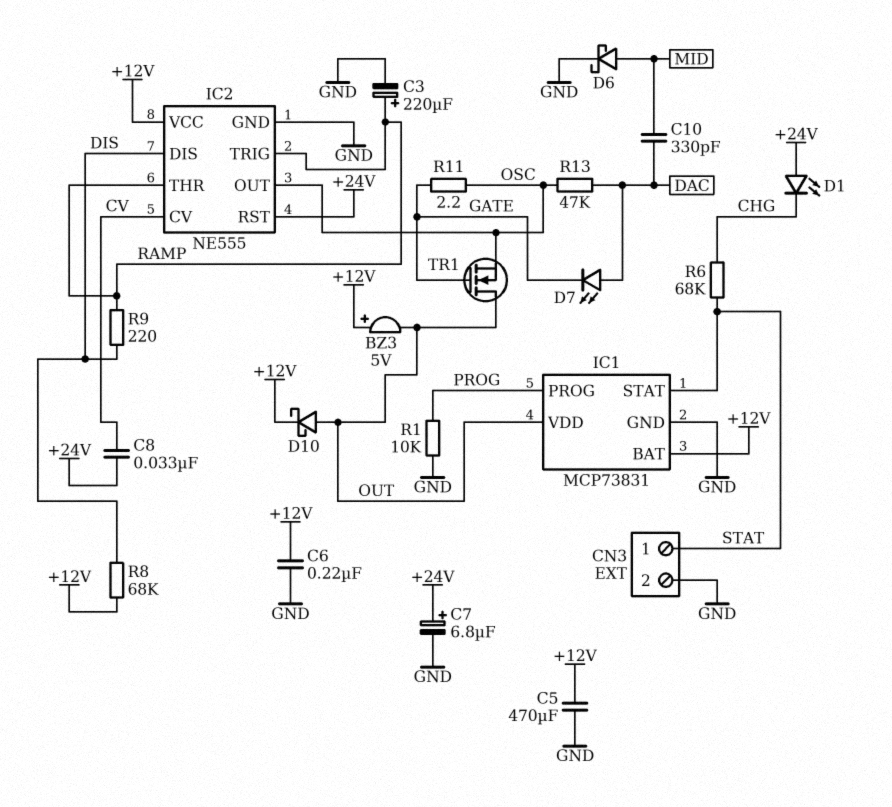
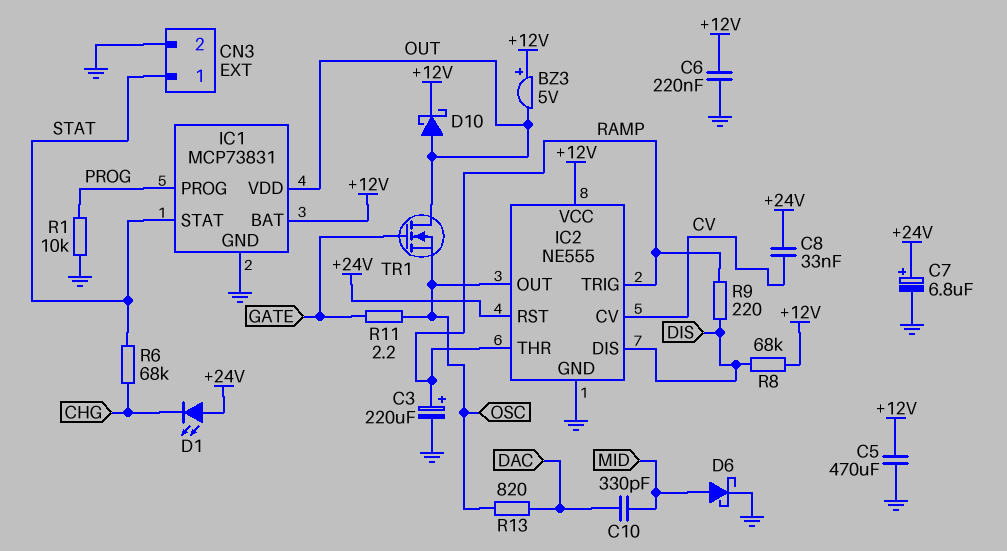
D7: LED (A DAC, K GATE) -> none
R13: 47k (DAC, OSC) -> 820 (DAC, OSC)

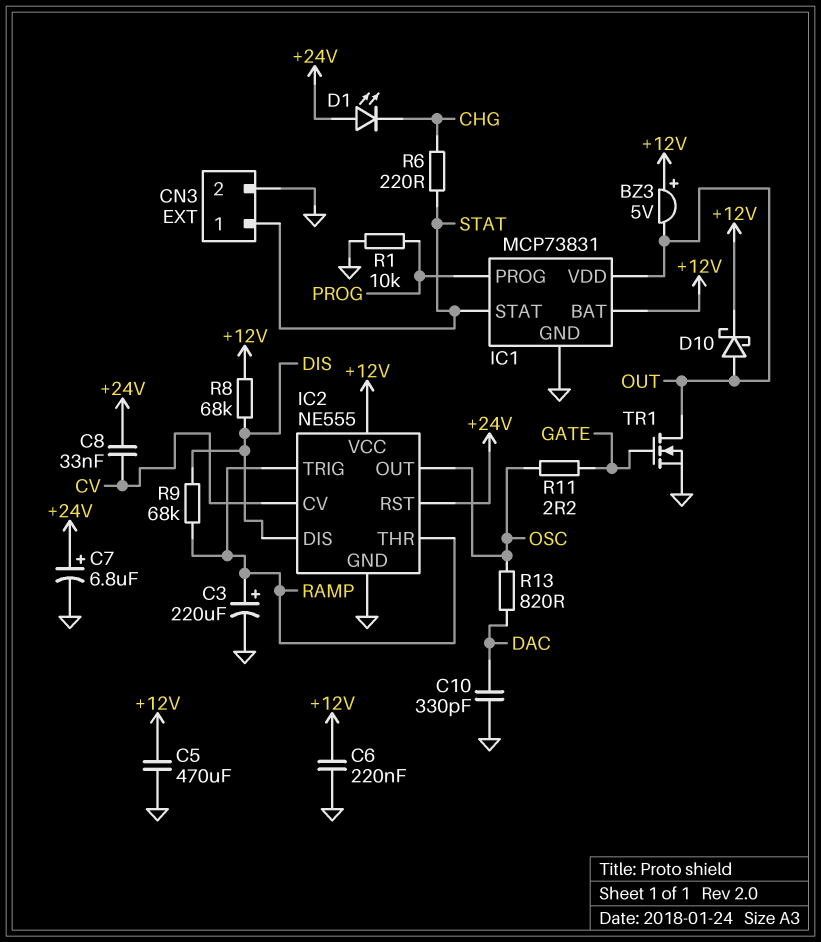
C10: 330pF (DAC, MID) -> 330pF (DAC, GND)
D6: schottky (A MID, K GND) -> none
R6: 68k (CHG, STAT) -> 220 (CHG, STAT)
R9: 220 (DIS, RAMP) -> 68k (DIS, RAMP)
TR1: NMOS (G GATE, D OUT, S OSC) -> NMOS (G GATE, D OUT, S GND)

